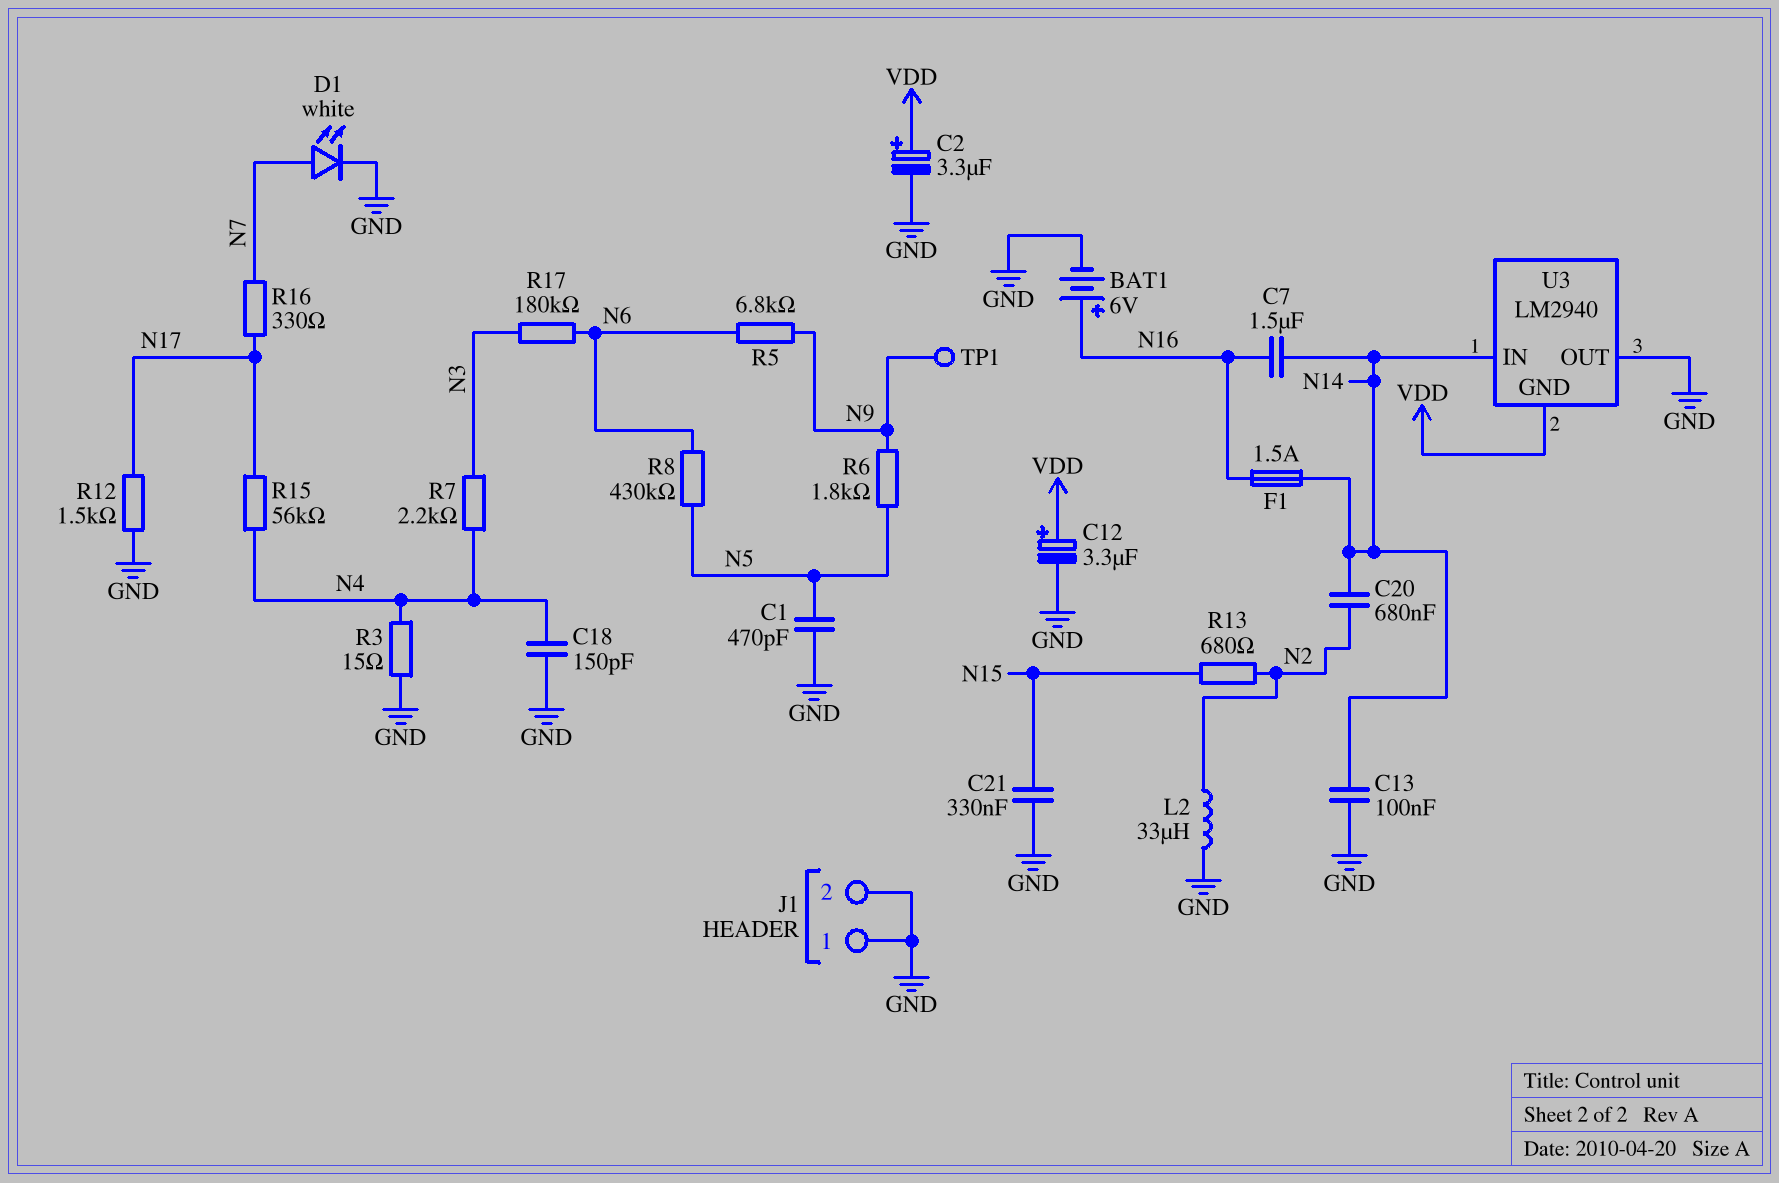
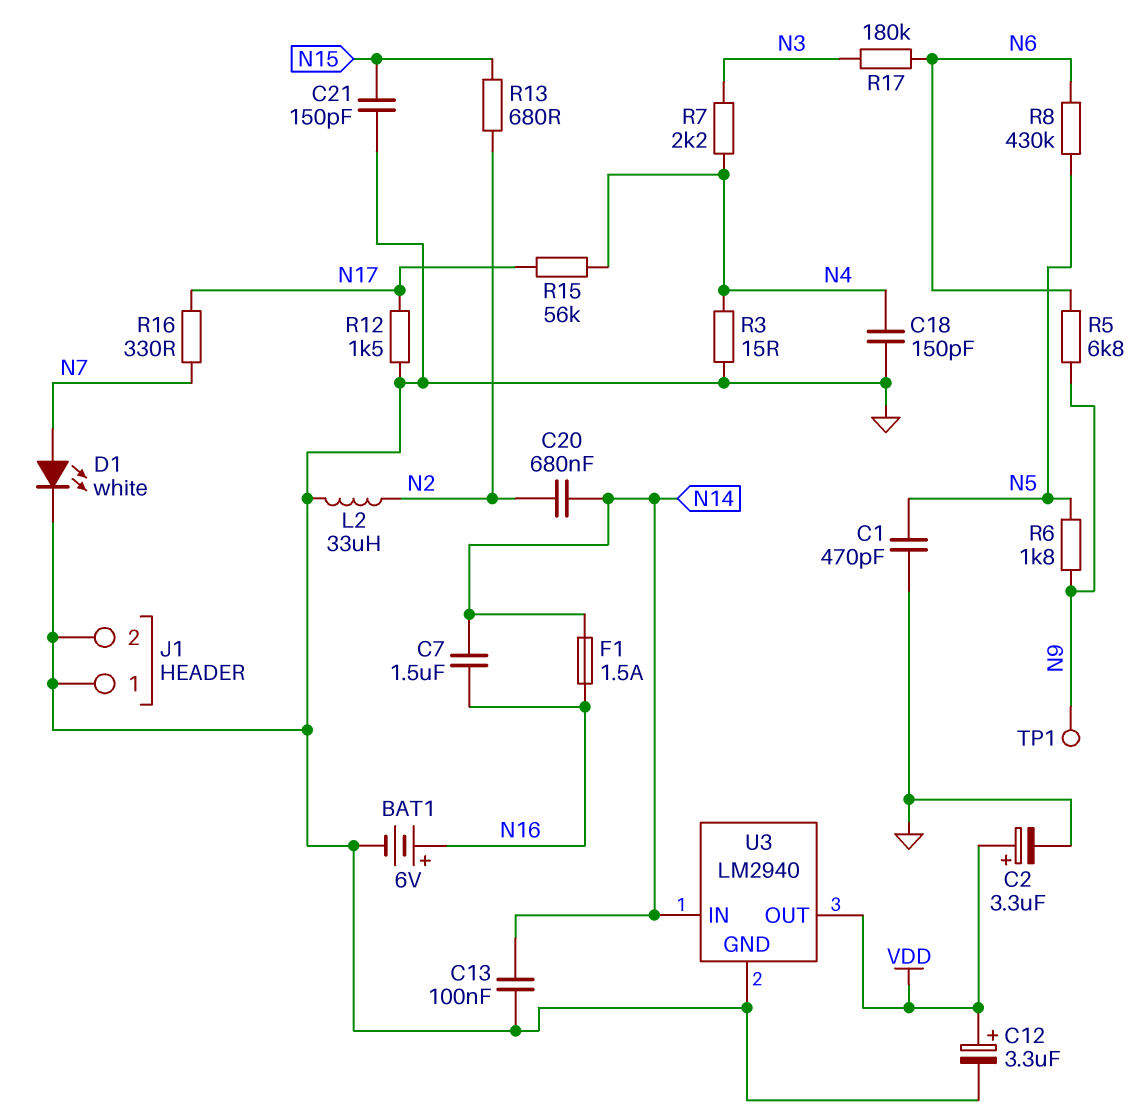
C21: 330nF (GND, N15) -> 150pF (GND, N15)
U3 pin GND: VDD -> GND
U3 pin OUT: GND -> VDD

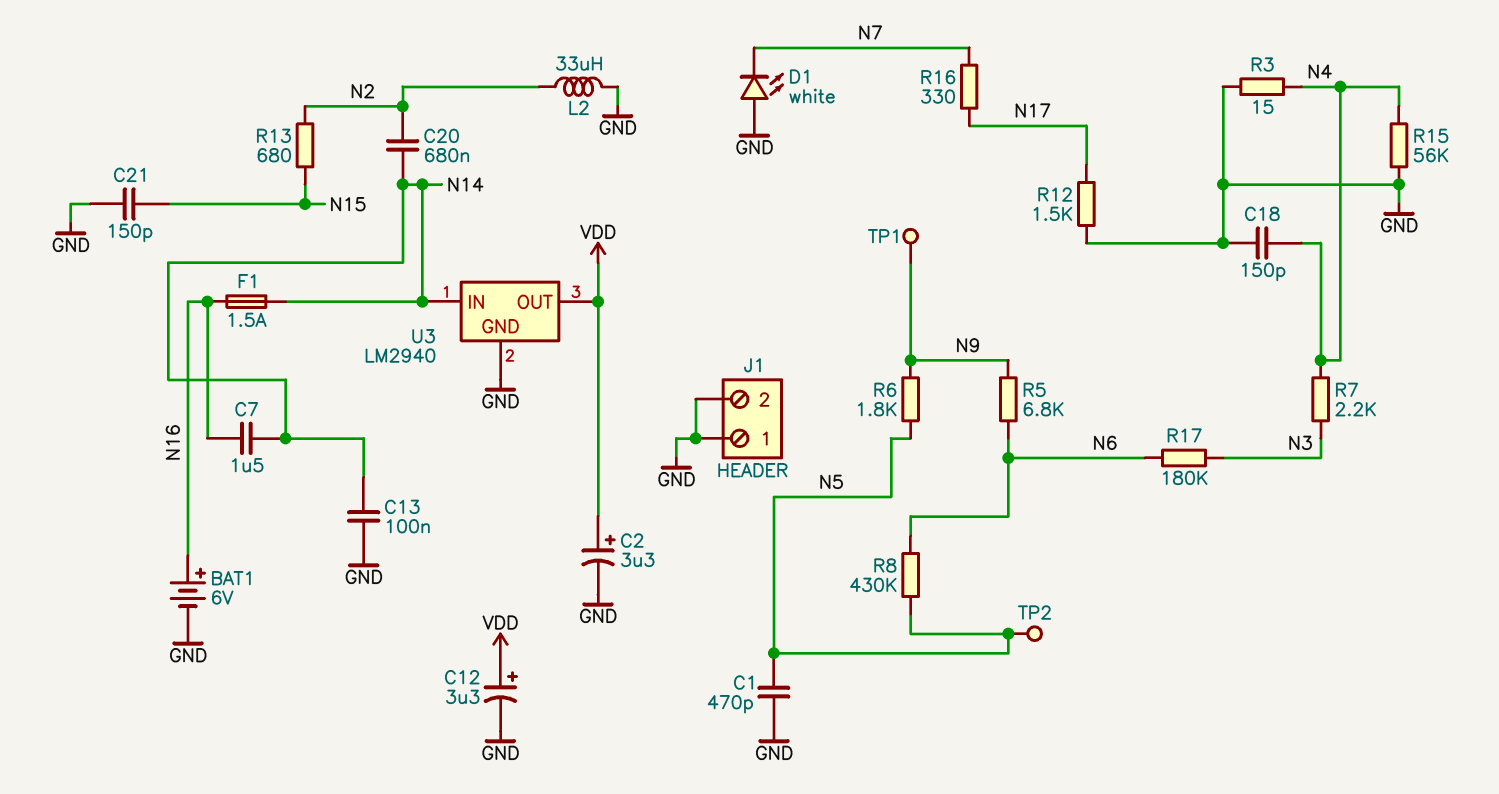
D1: LED white (A N7, K GND) -> LED white (A GND, K N7)
R15: 56k (N4, N17) -> 56k (GND, N4)
TP2: none -> test point (N5)

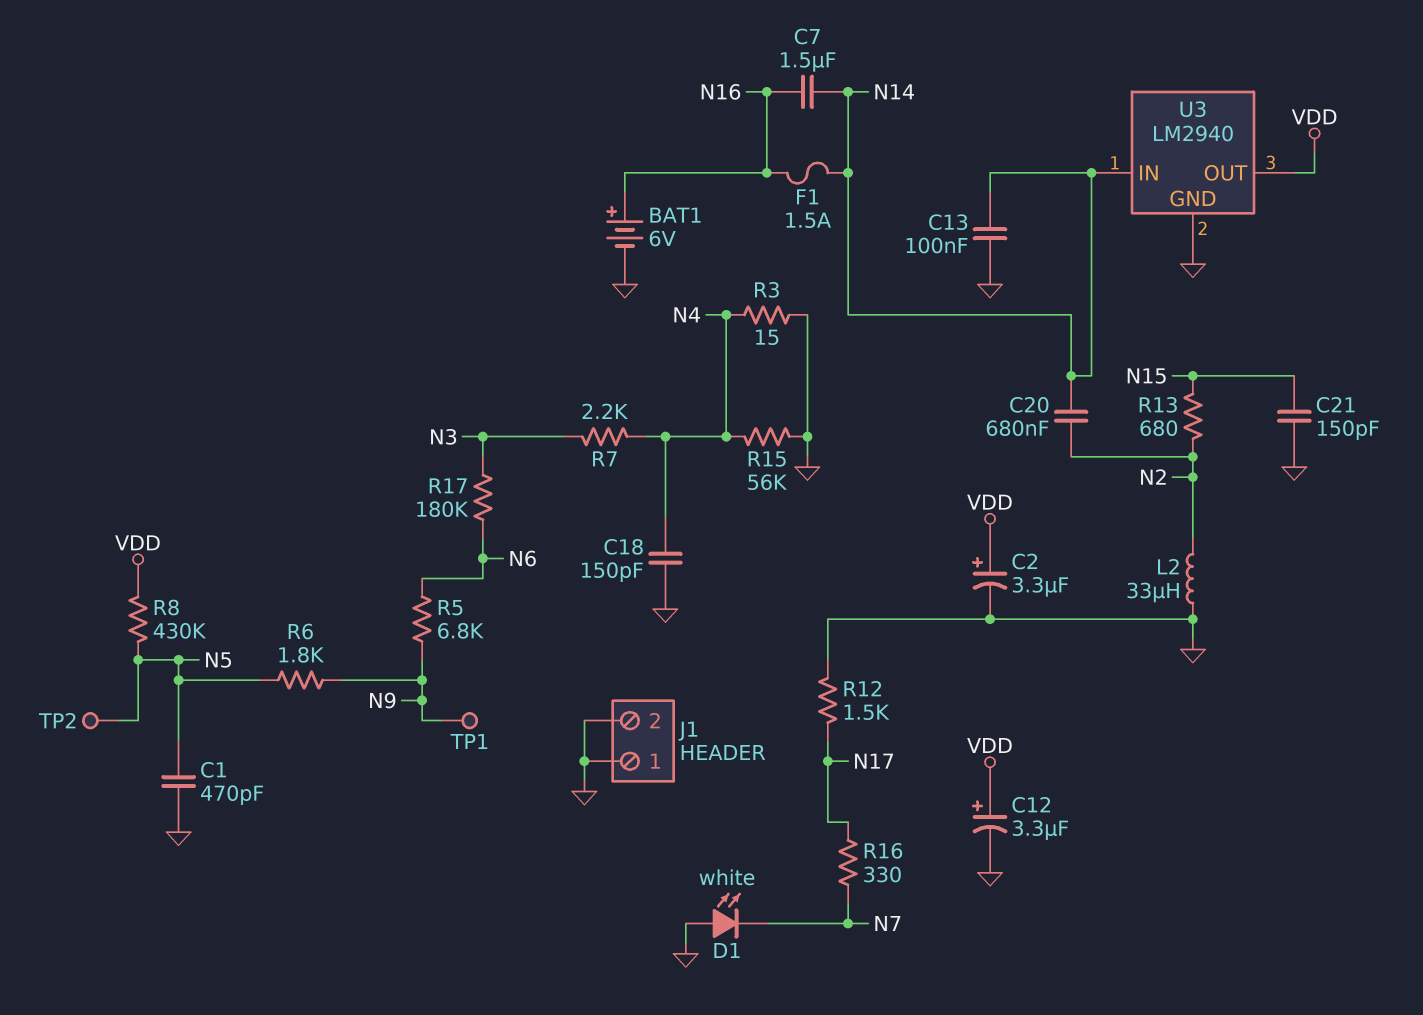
R8: 430k (N5, N6) -> 430k (N5, VDD)

